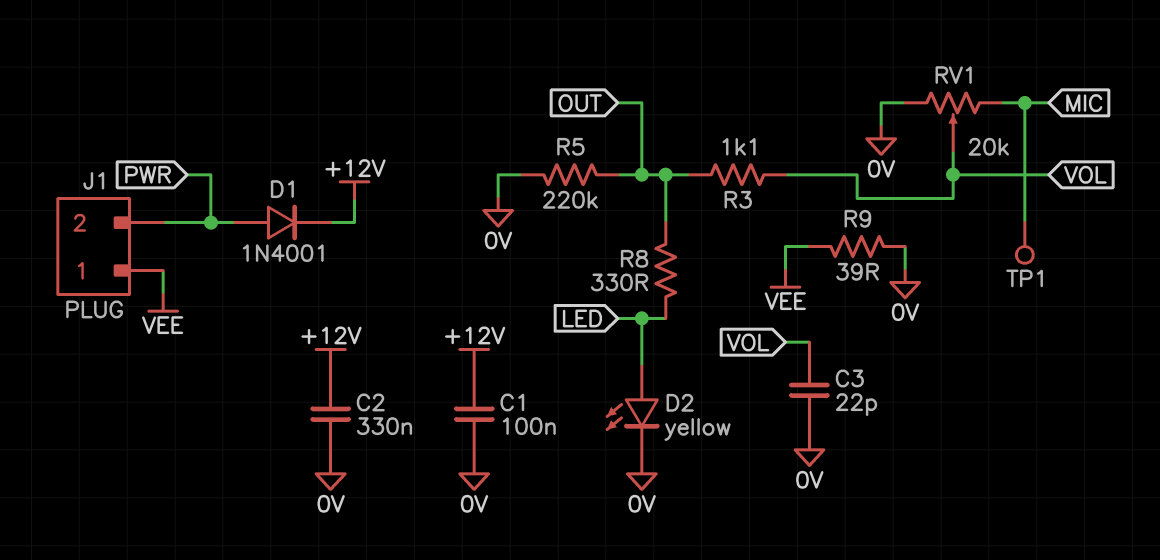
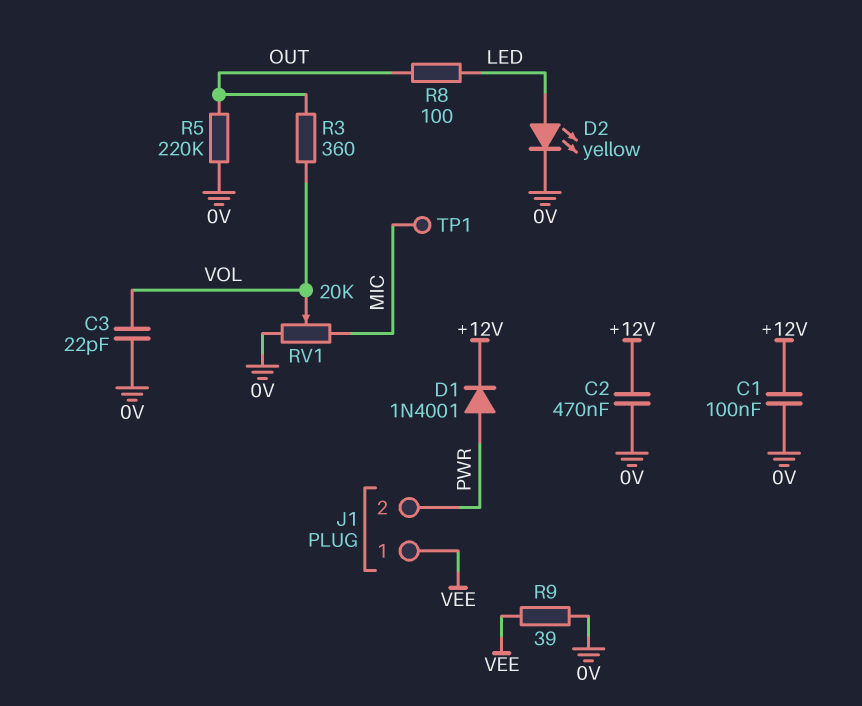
C2: 330nF (+12V, 0V) -> 470nF (+12V, 0V)
R3: 1.1k (OUT, VOL) -> 360 (OUT, VOL)
R8: 330 (LED, OUT) -> 100 (LED, OUT)

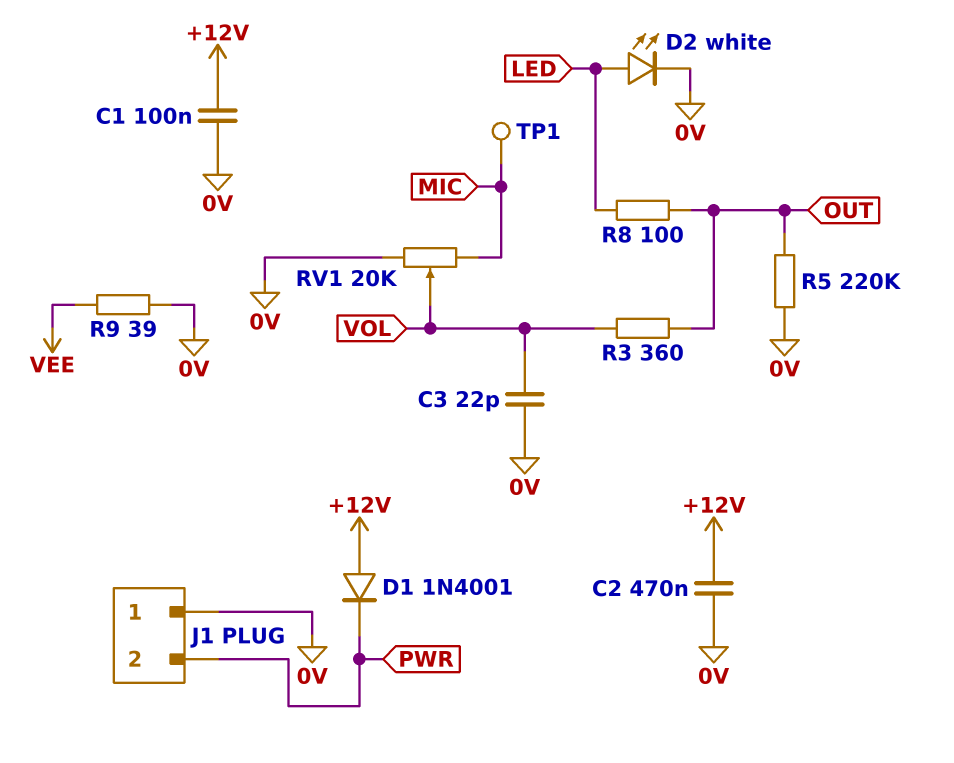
D1: diode 1N4001 (A PWR, K +12V) -> diode 1N4001 (A +12V, K PWR)
D2: LED yellow (A LED, K 0V) -> LED white (A LED, K 0V)
J1 pin 1: VEE -> 0V

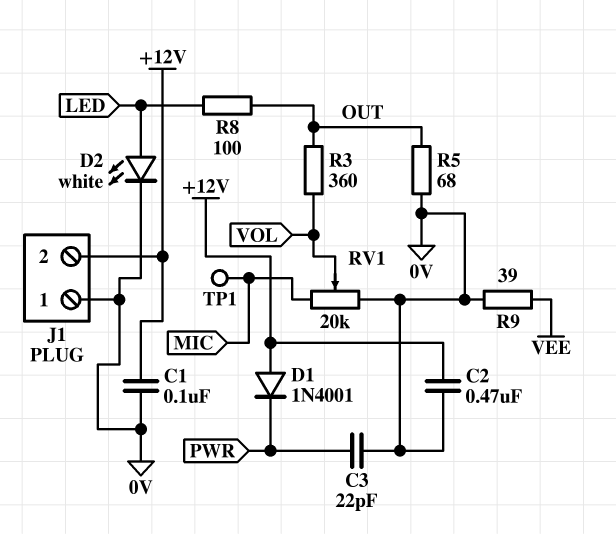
C3: 22pF (0V, VOL) -> 22pF (0V, PWR)
J1 pin 2: PWR -> +12V
R5: 220k (0V, OUT) -> 68 (0V, OUT)

